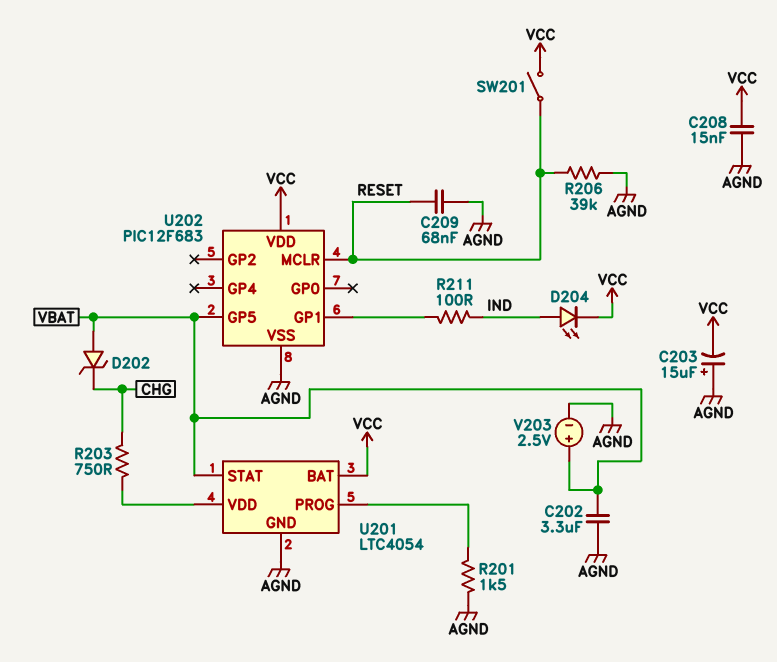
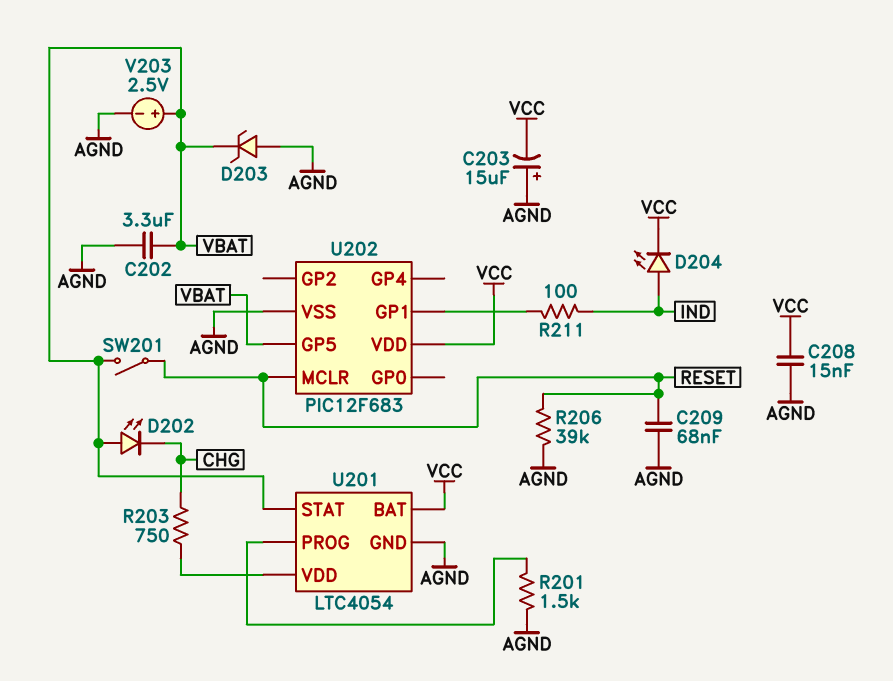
D202: zener (A VBAT, K CHG) -> LED (A VBAT, K CHG)
D203: none -> zener (A AGND, K VBAT)
SW201: switch (RESET, VCC) -> switch (RESET, VBAT)

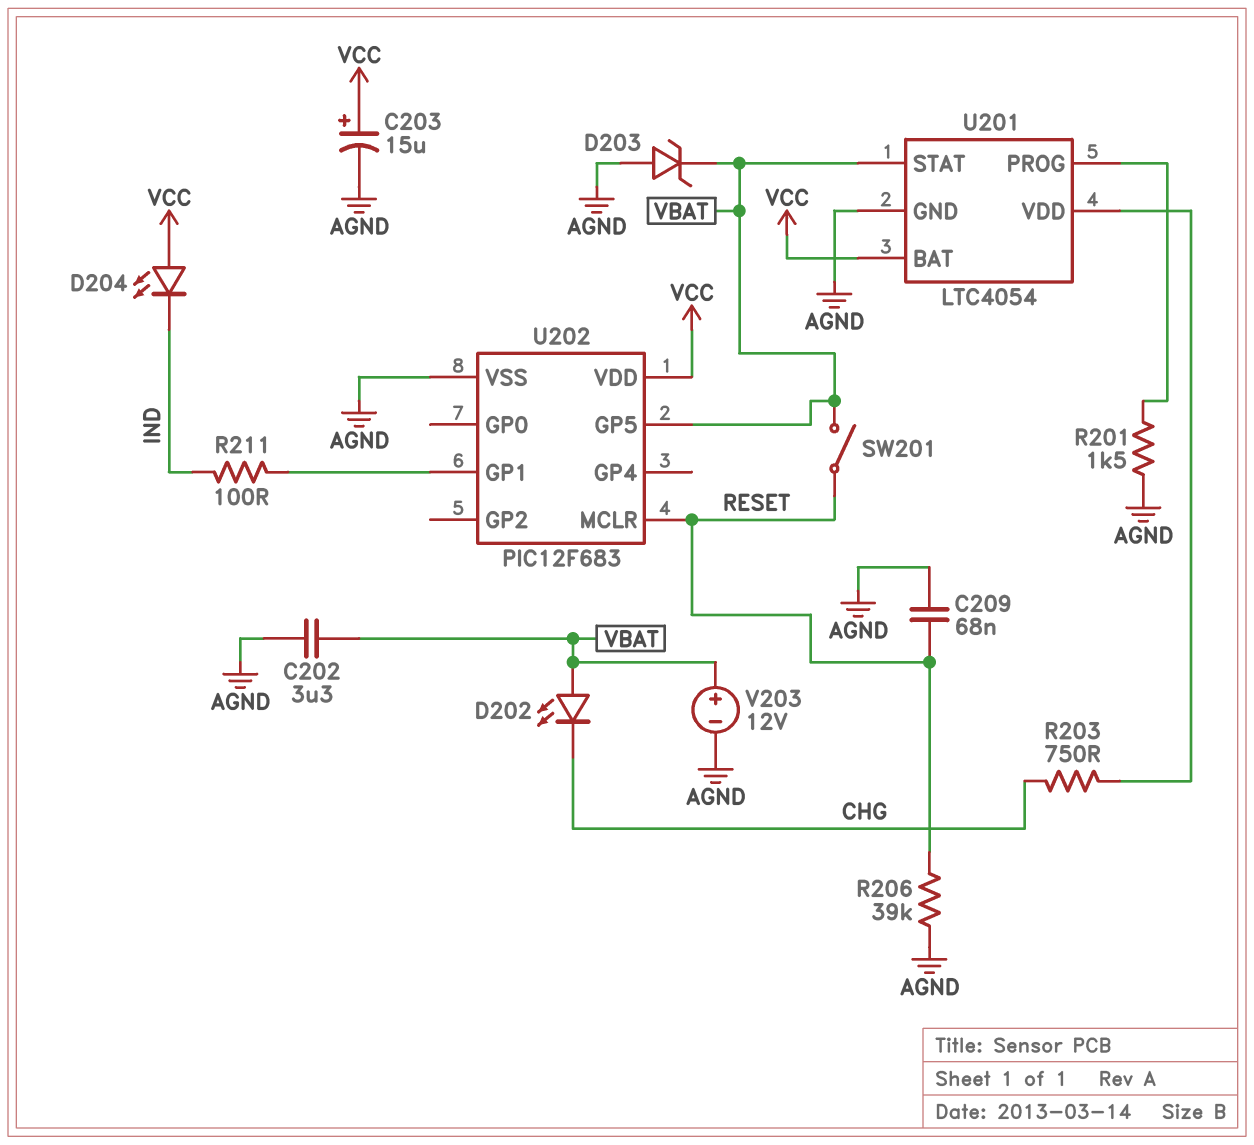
C203: 15uF (plus AGND, minus VCC) -> 15uF (plus VCC, minus AGND)
C208: 15nF (AGND, VCC) -> none
D204: LED (A IND, K VCC) -> LED (A VCC, K IND)
V203: 2.5V (plus VBAT, minus AGND) -> 12V (plus VBAT, minus AGND)

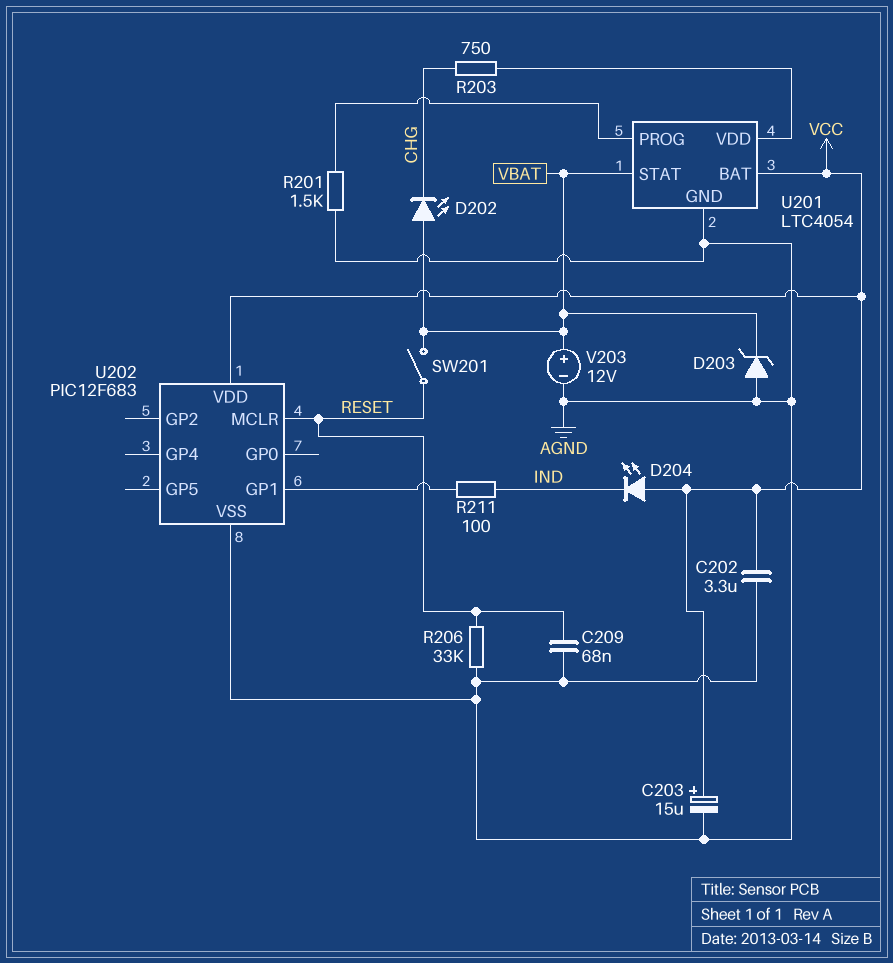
C202: 3.3uF (AGND, VBAT) -> 3.3uF (AGND, VCC)
R206: 39k (AGND, RESET) -> 33k (AGND, RESET)
U202 pin GP5: VBAT -> none

